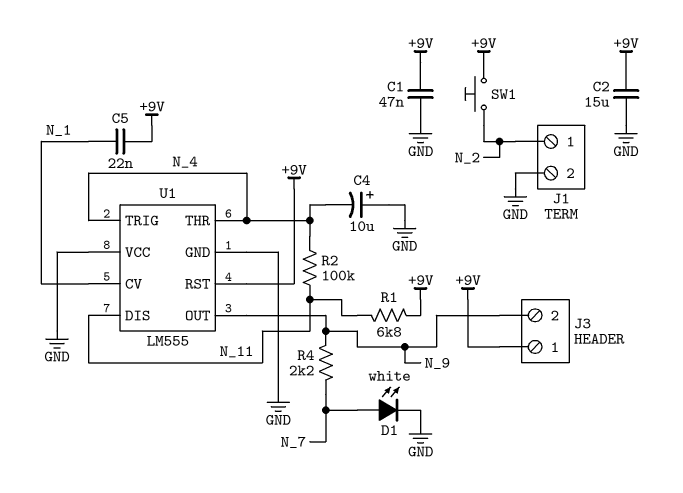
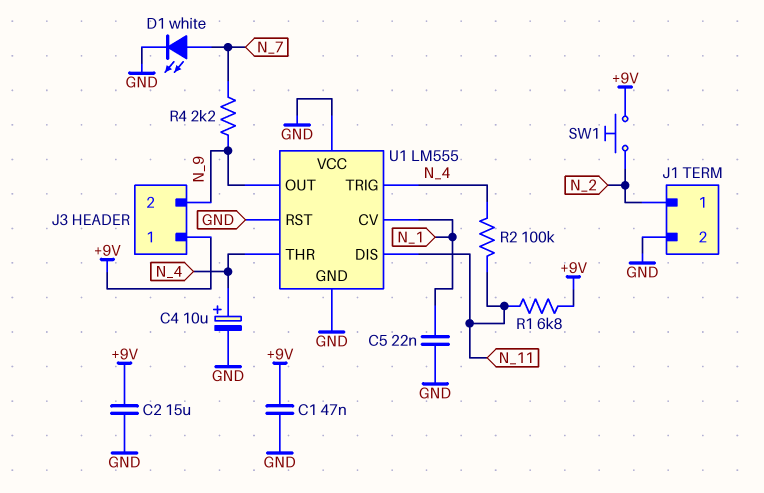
C4: 10uF (plus GND, minus N_4) -> 10uF (plus N_4, minus GND)
C5: 22nF (+9V, N_1) -> 22nF (GND, N_1)
U1 pin RST: +9V -> GND

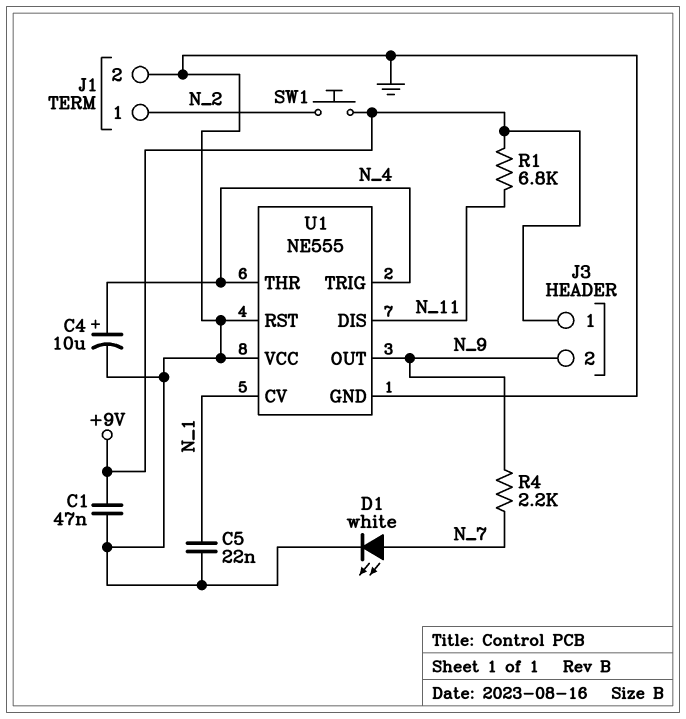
C2: 15uF (+9V, GND) -> none
R2: 100k (N_4, N_11) -> none
U1: LM555 -> NE555

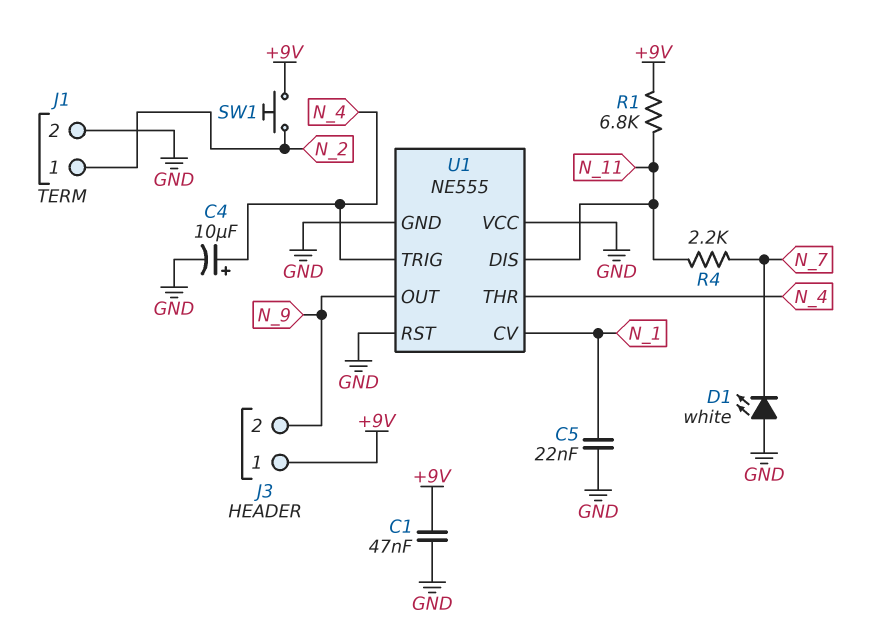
D1: LED white (A N_7, K GND) -> LED white (A GND, K N_7)
R4: 2.2k (N_7, N_9) -> 2.2k (N_7, N_11)

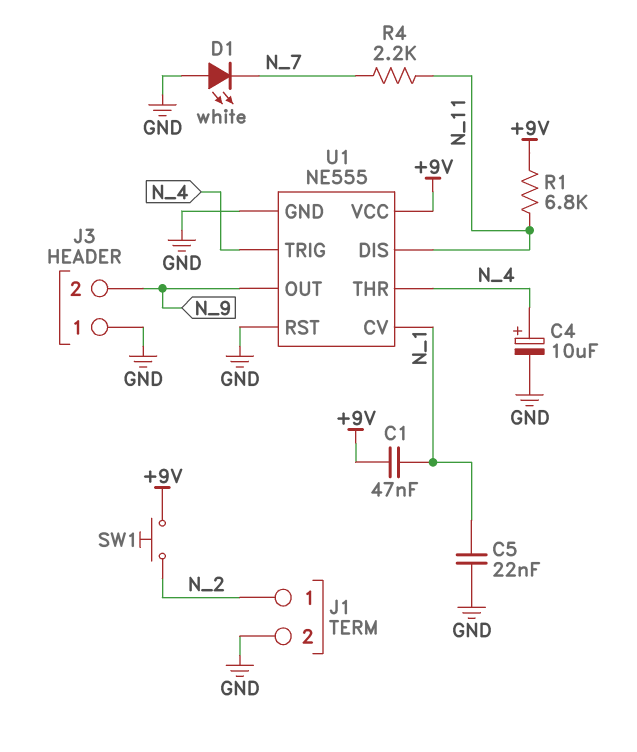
C1: 47nF (+9V, GND) -> 47nF (+9V, N_1)
J3 pin 1: +9V -> GND
U1 pin VCC: GND -> +9V

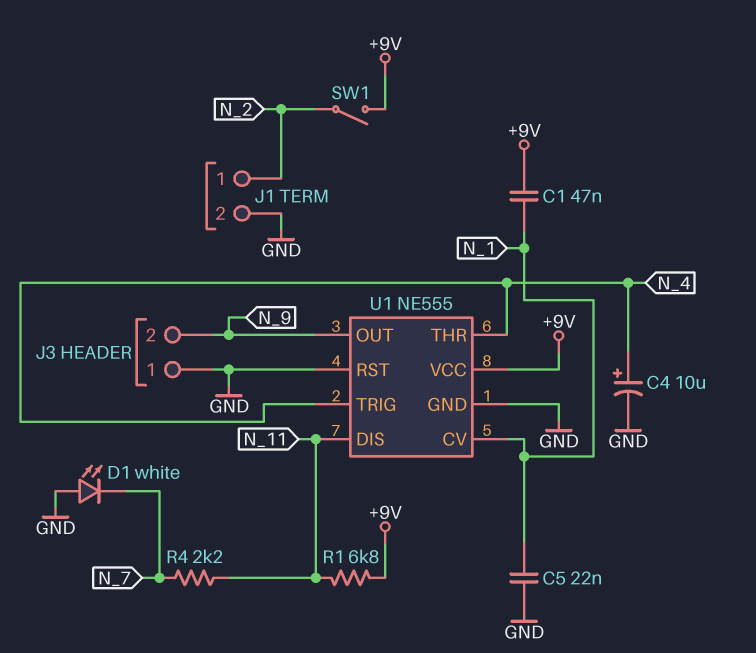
SW1: button (+9V, N_2) -> switch (+9V, N_2)

